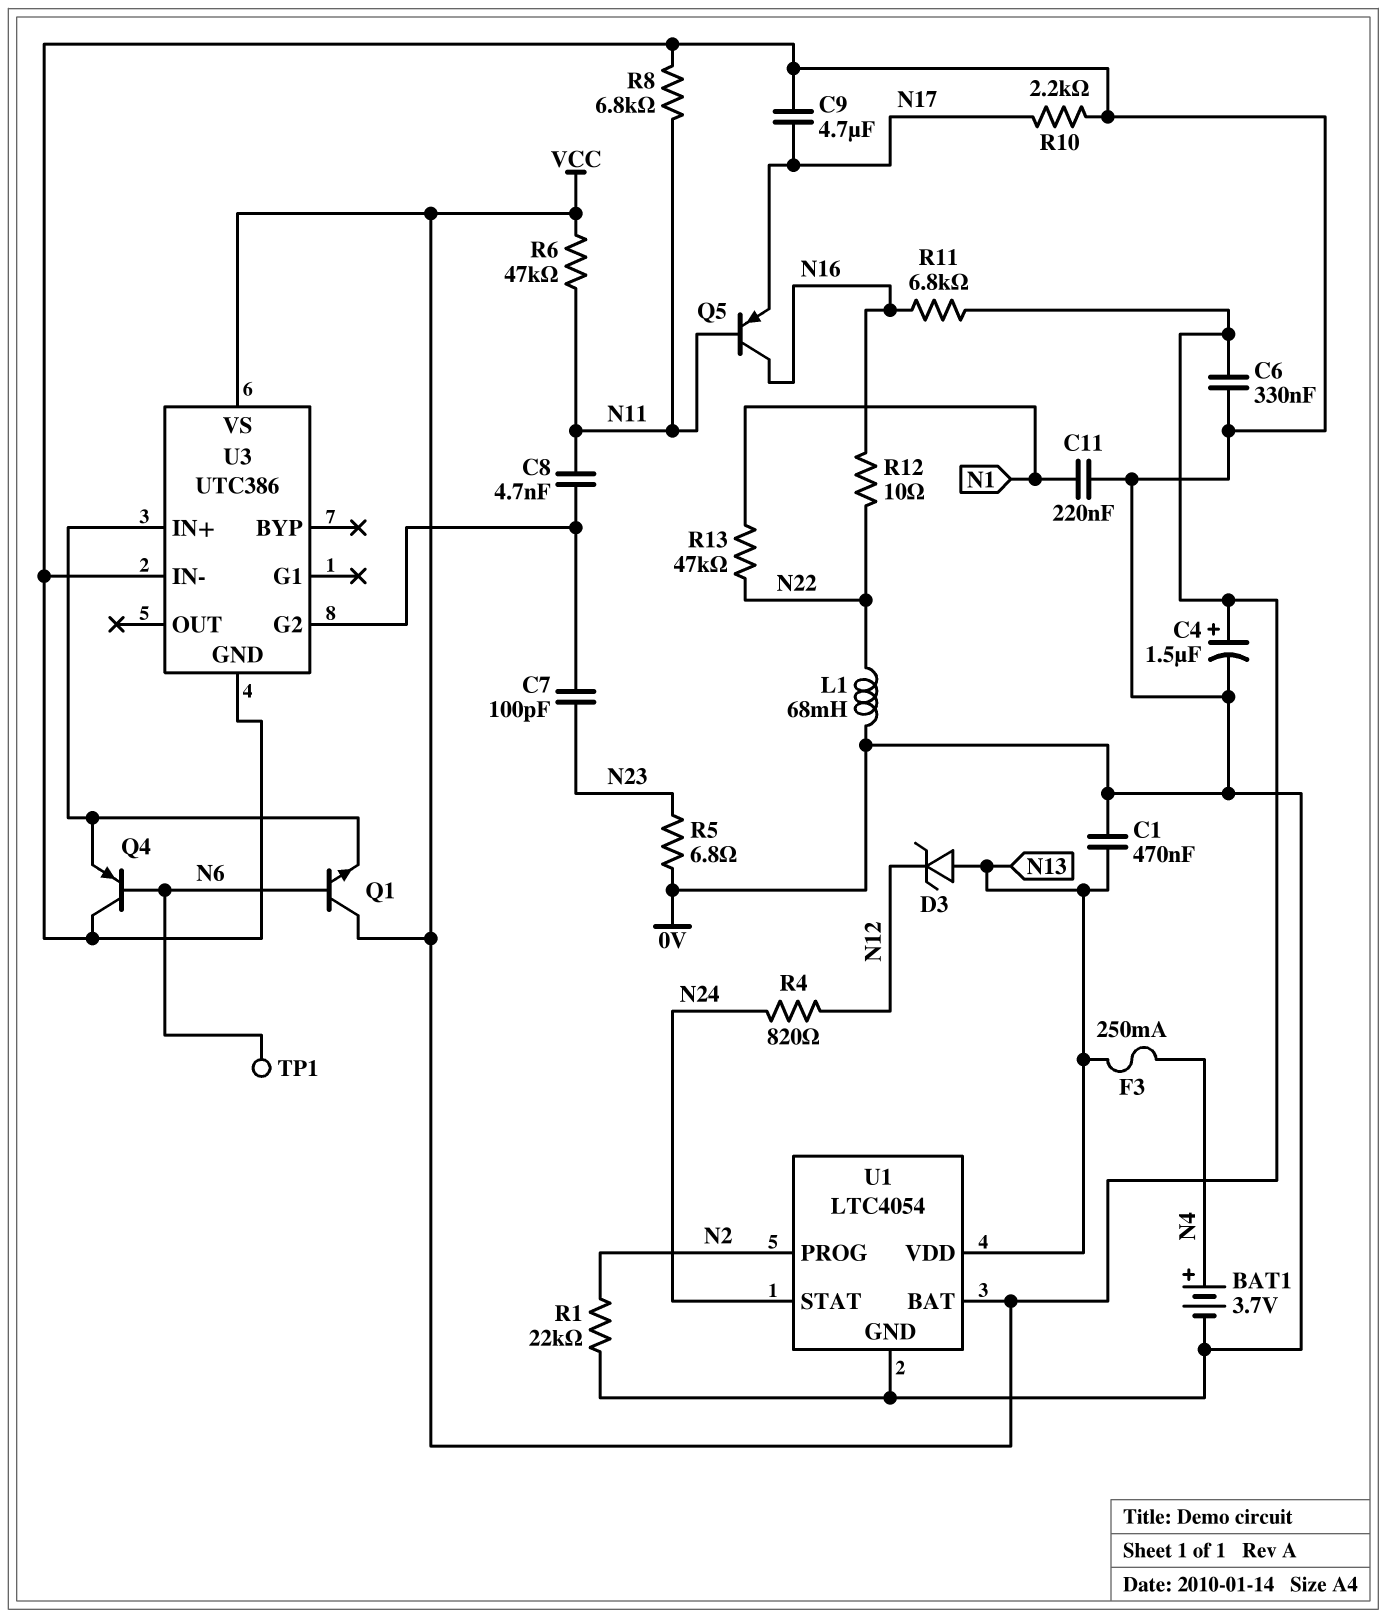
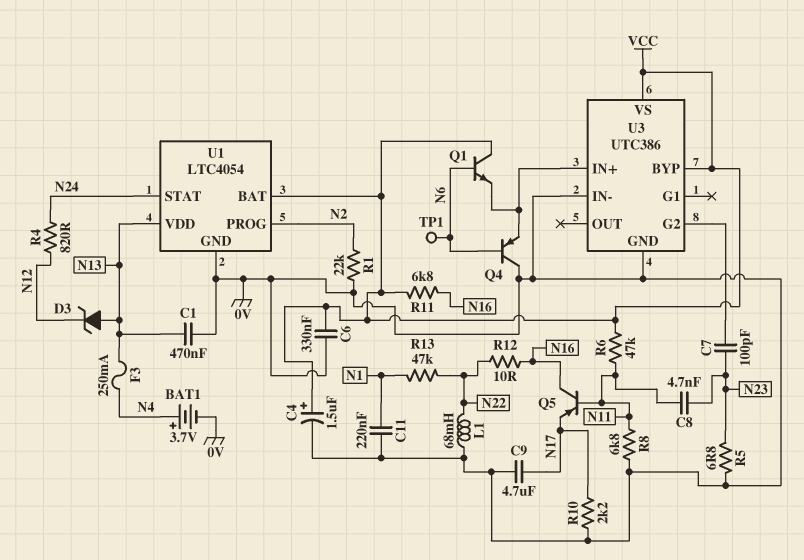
C8: 4.7nF (N11, U3/G2) -> 4.7nF (N11, N23)
U3 pin BYP: none -> VCC

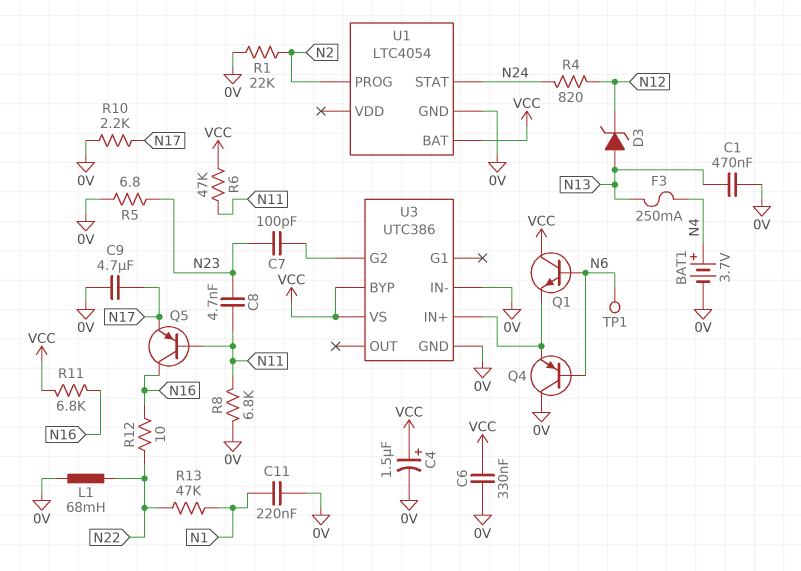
U1 pin VDD: N13 -> none

